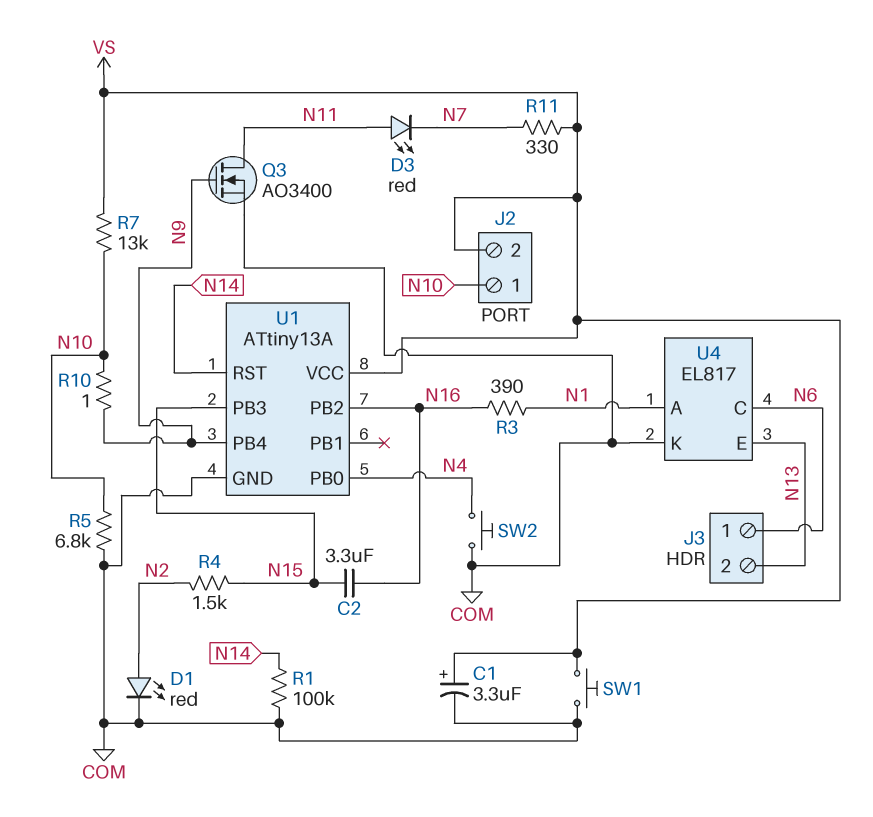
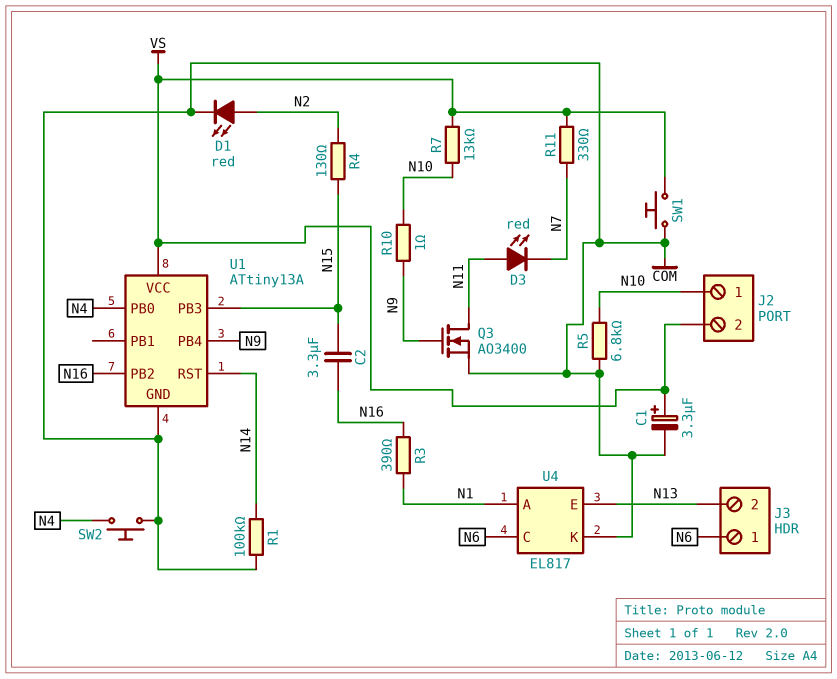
R4: 1.5k (N2, N15) -> 130 (N2, N15)

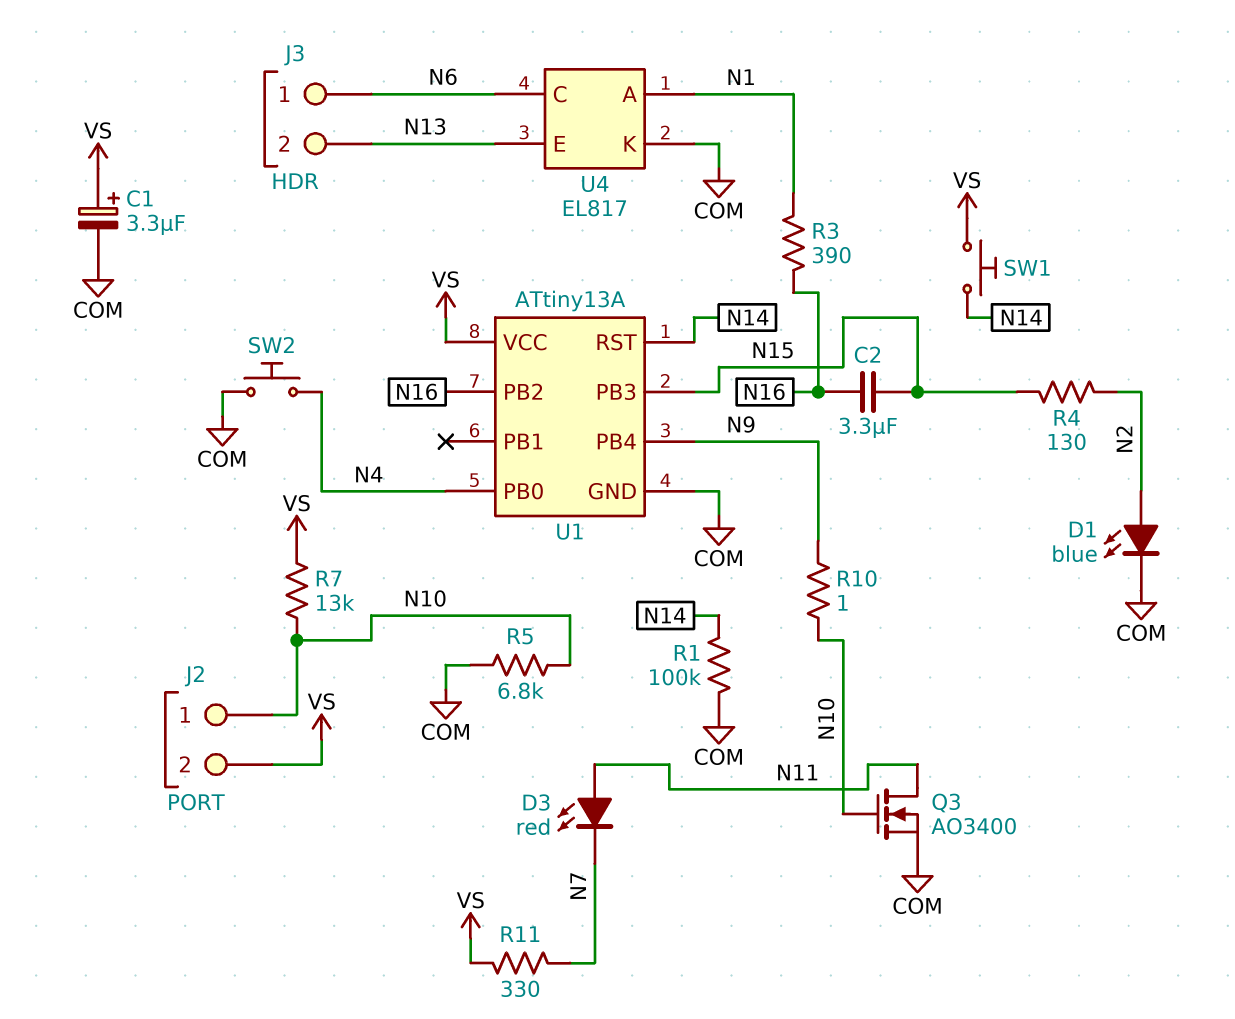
D1: LED red (A N2, K COM) -> LED blue (A N2, K COM)
Q3: NMOS AO3400 (G N9, D N11, S COM) -> NMOS AO3400 (G N10, D N11, S COM)
SW1: button (COM, VS) -> button (N14, VS)

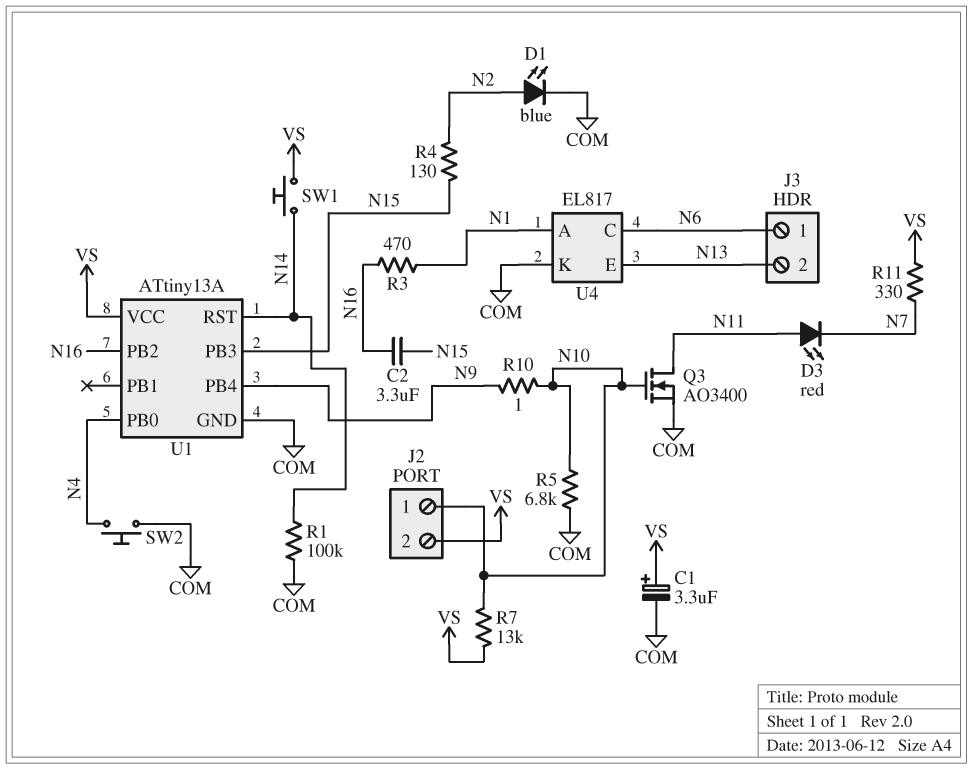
R3: 390 (N1, N16) -> 470 (N1, N16)

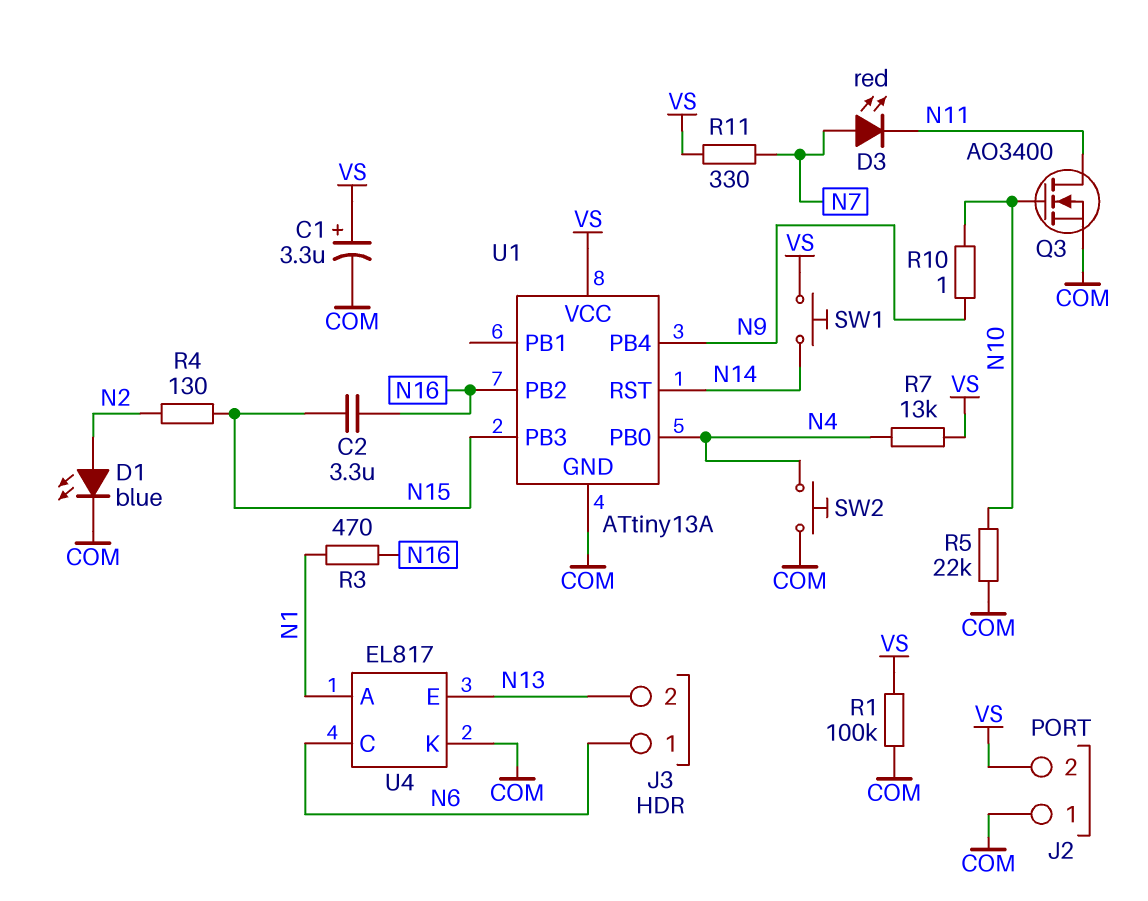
D3: LED red (A N11, K N7) -> LED red (A N7, K N11)
J2 pin 1: N10 -> COM
R1: 100k (COM, N14) -> 100k (COM, VS)
R5: 6.8k (COM, N10) -> 22k (COM, N10)
R7: 13k (N10, VS) -> 13k (N4, VS)

